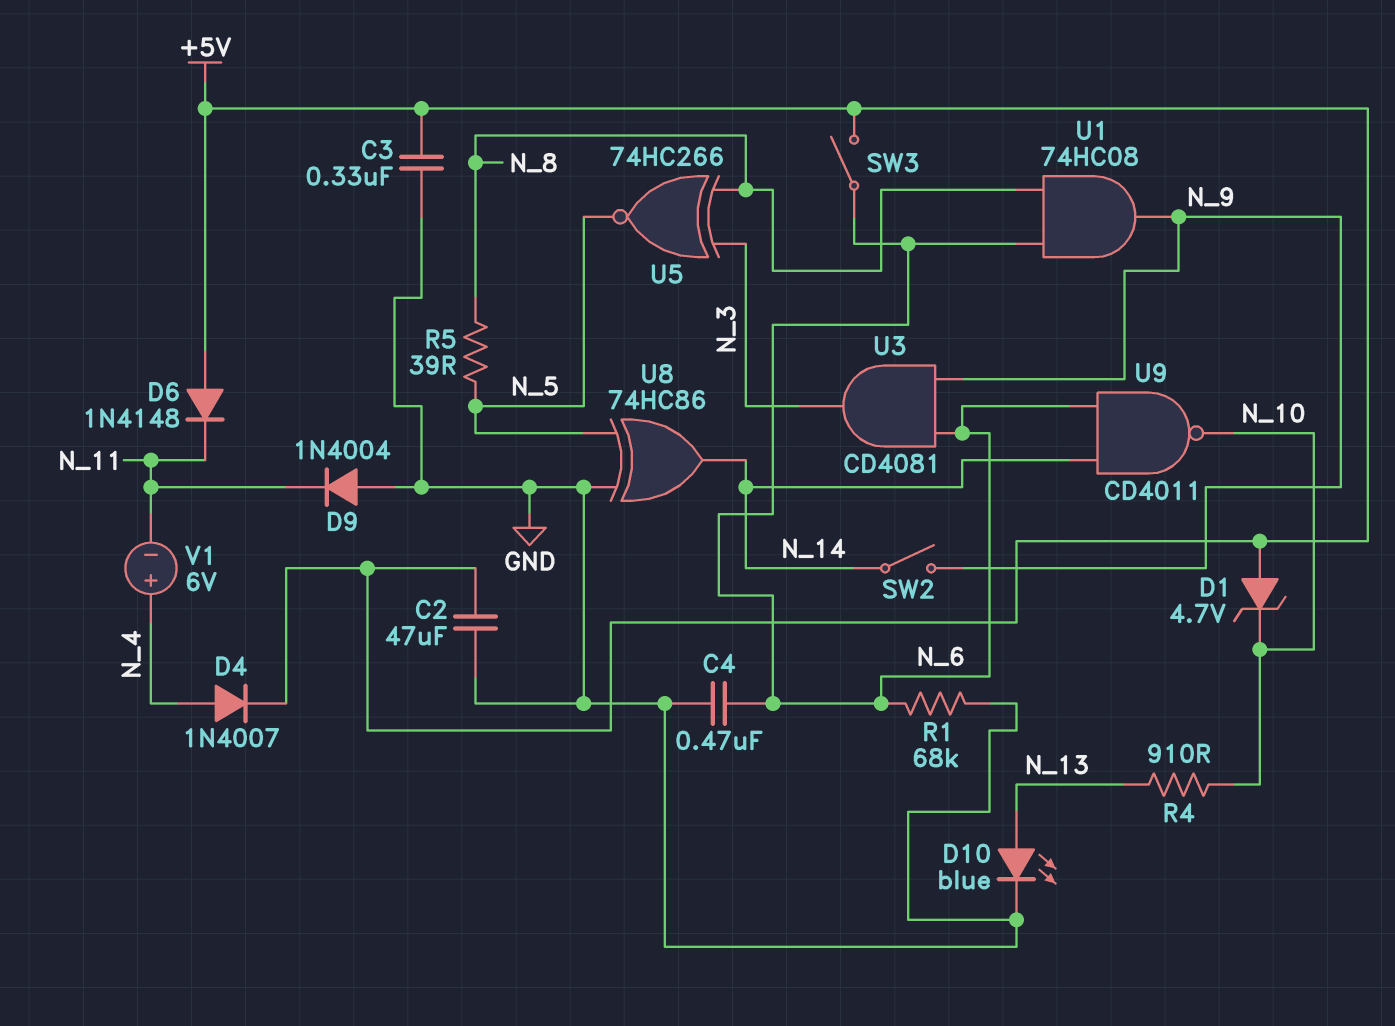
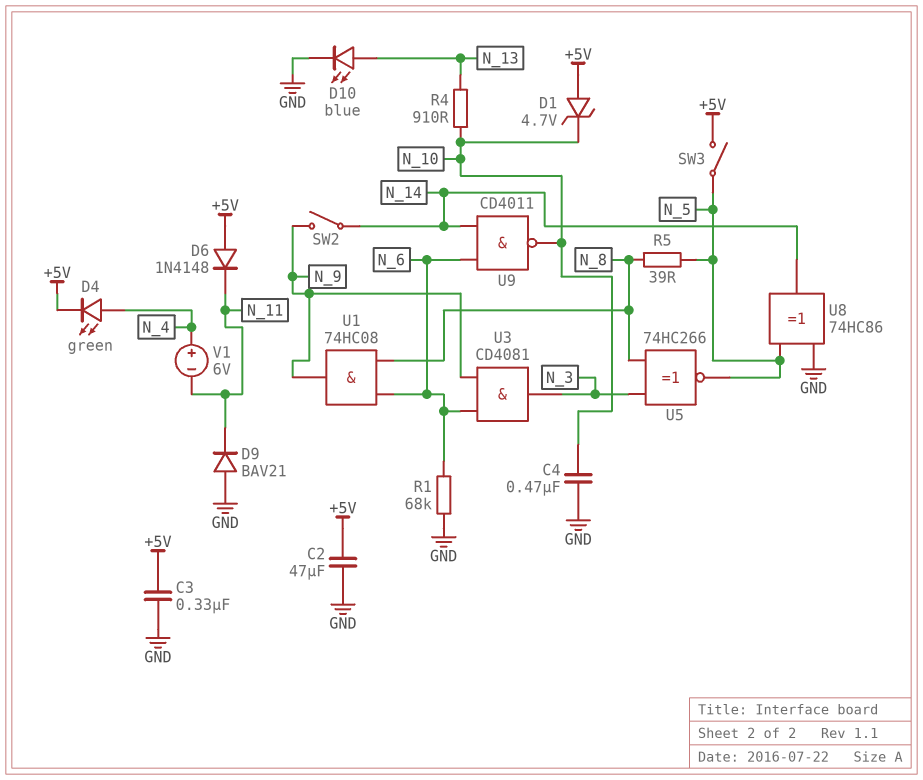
C4: 470nF (GND, N_6) -> 470nF (GND, N_10)
D4: diode 1N4007 (A N_4, K +5V) -> LED green (A N_4, K +5V)
D9: diode 1N4004 (A GND, K N_11) -> diode BAV21 (A GND, K N_11)
SW3: switch (+5V, N_6) -> switch (+5V, N_5)

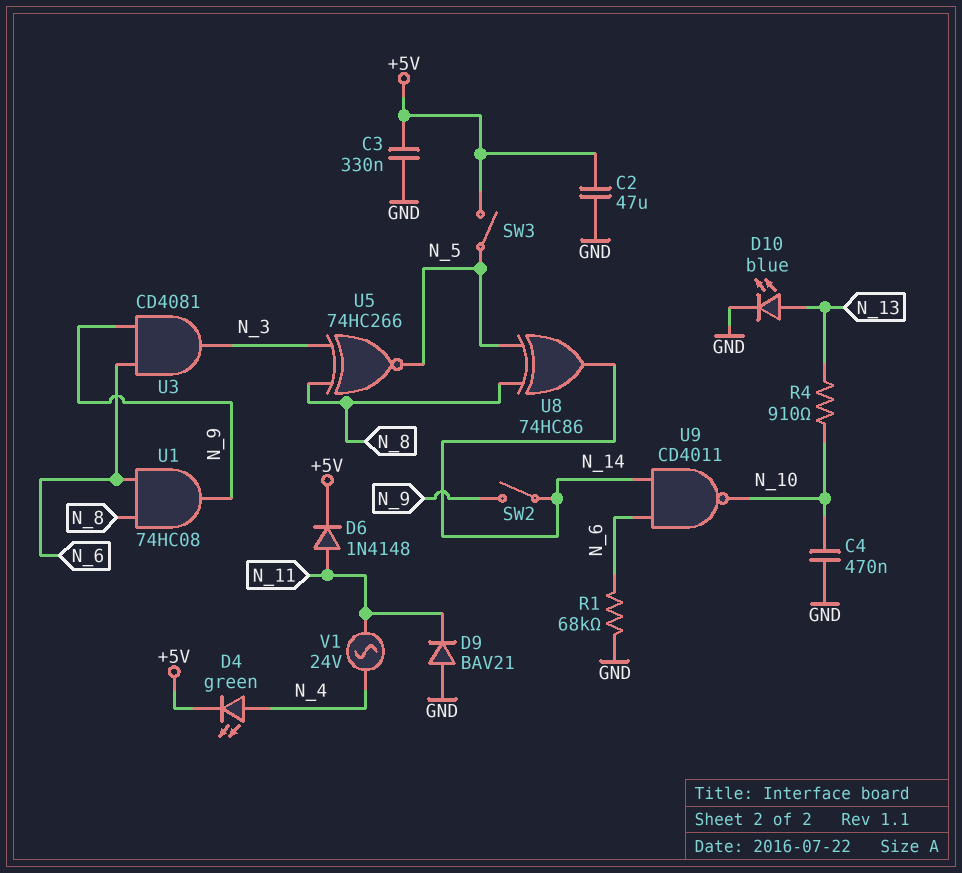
D1: zener 4.7V (A +5V, K N_10) -> none
D6: diode 1N4148 (A +5V, K N_11) -> diode 1N4148 (A N_11, K +5V)
R5: 39 (N_5, N_8) -> none
U8: XOR 74HC86 (in GND, in N_5, out N_14) -> XOR 74HC86 (in N_5, in N_8, out N_14)
V1: 6V (plus N_4, minus N_11) -> AC 24V (N_4, N_11)

